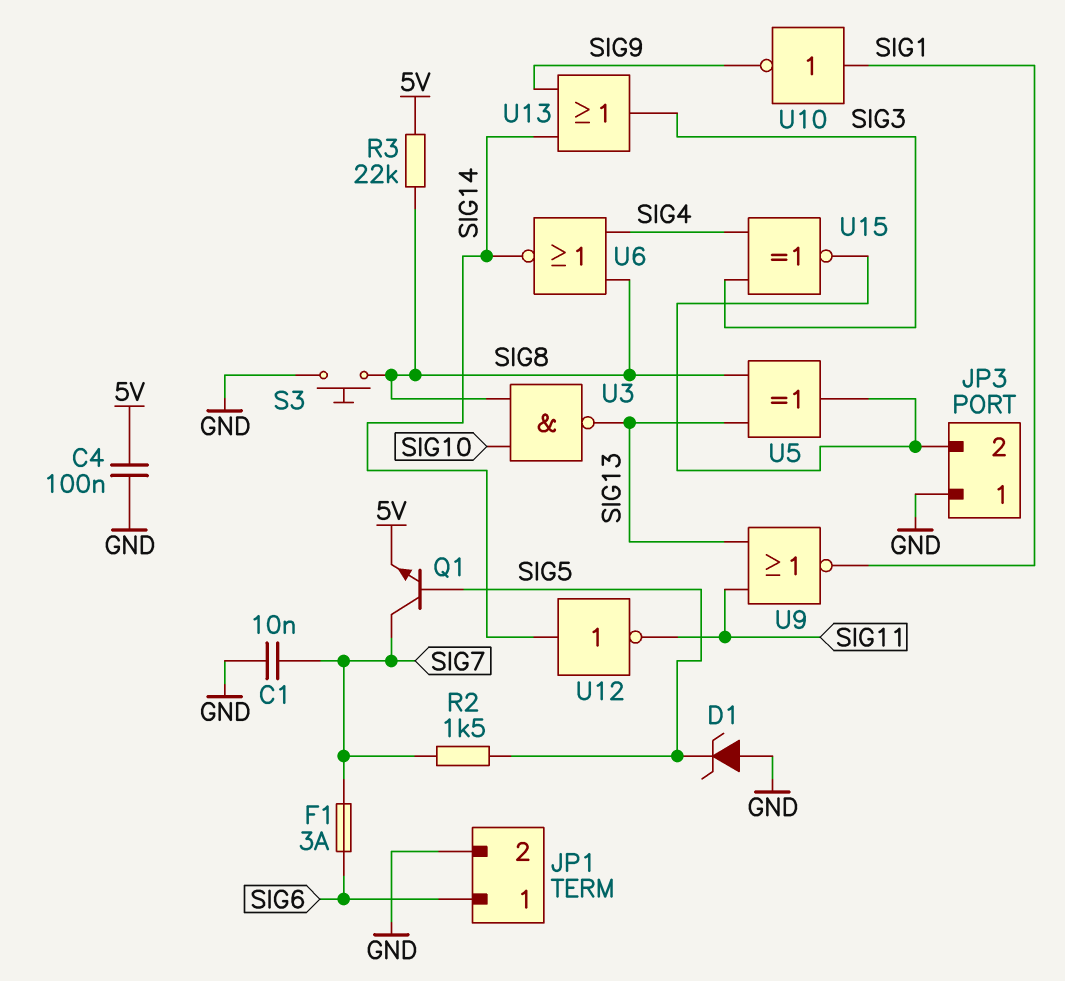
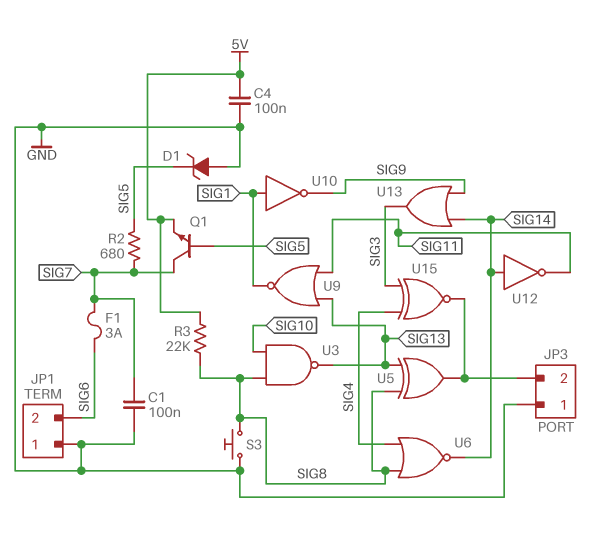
C1: 10nF (GND, SIG7) -> 100nF (GND, SIG7)
JP1 pin 1: SIG6 -> GND
JP1 pin 2: GND -> SIG6
R2: 1.5k (SIG5, SIG7) -> 680 (SIG5, SIG7)

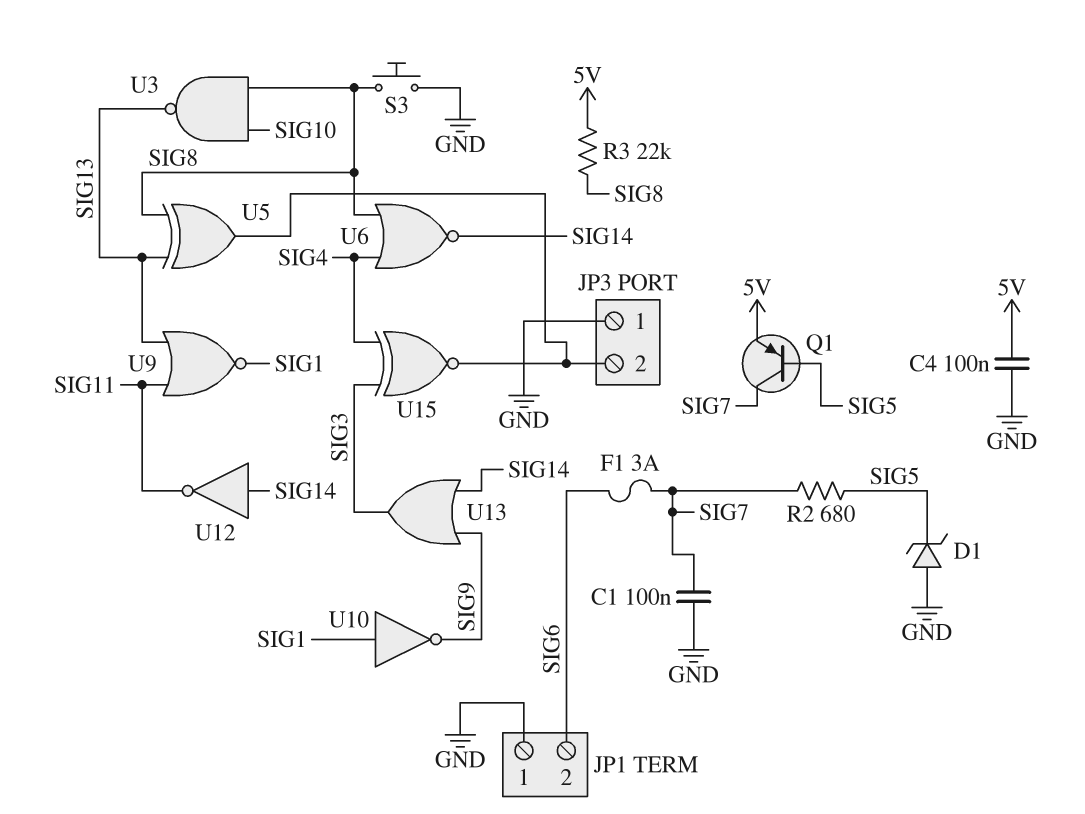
Q1: NPN (B SIG5, C SIG7, E 5V) -> PNP (B SIG5, C SIG7, E 5V)

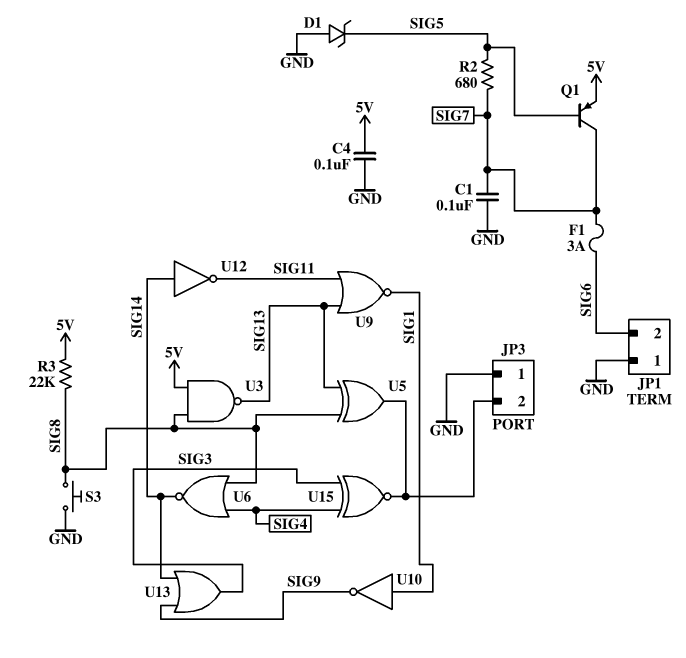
U3: NAND (in SIG8, in SIG10, out SIG13) -> NAND (in 5V, in SIG8, out SIG13)

